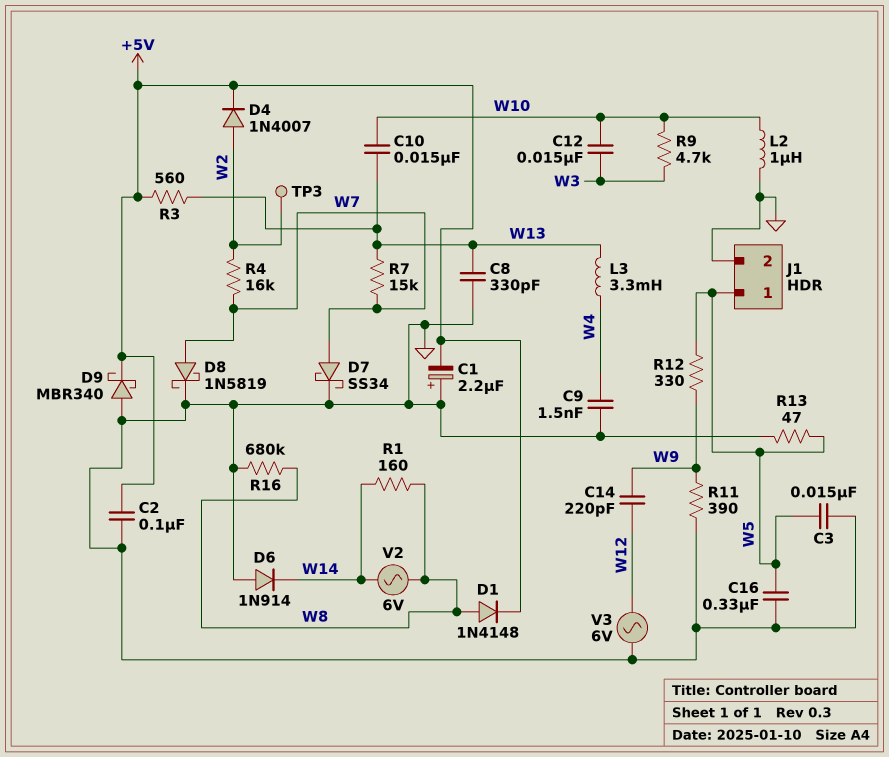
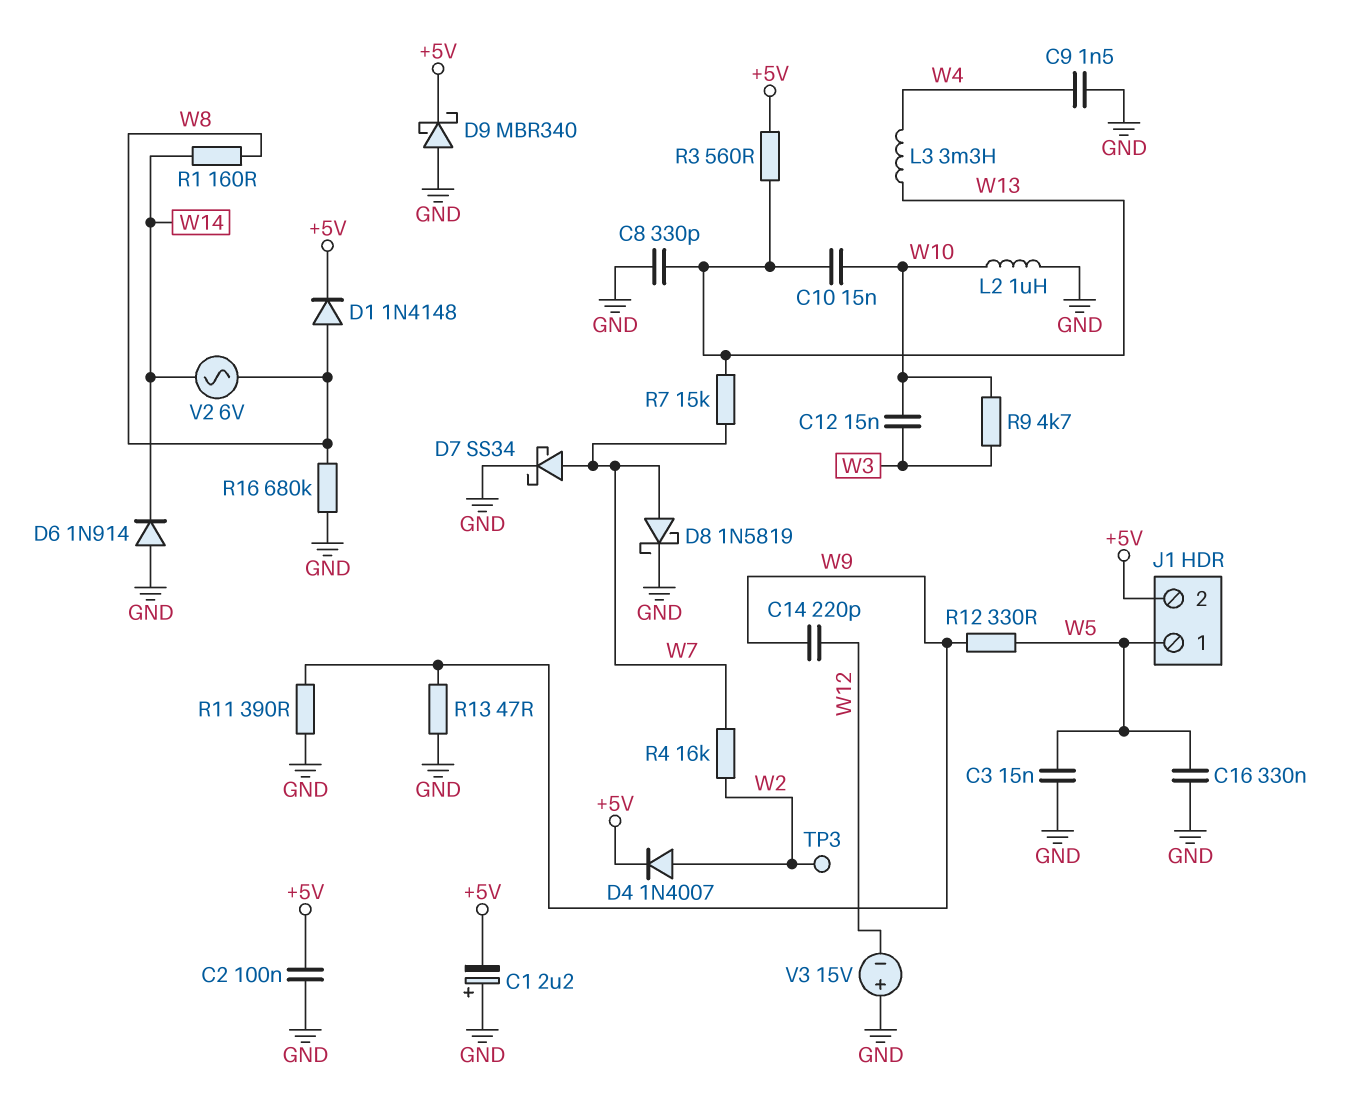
J1 pin 2: GND -> +5V
R13: 47 (GND, W5) -> 47 (GND, W9)
V3: AC 6V (GND, W12) -> 15V (plus GND, minus W12)

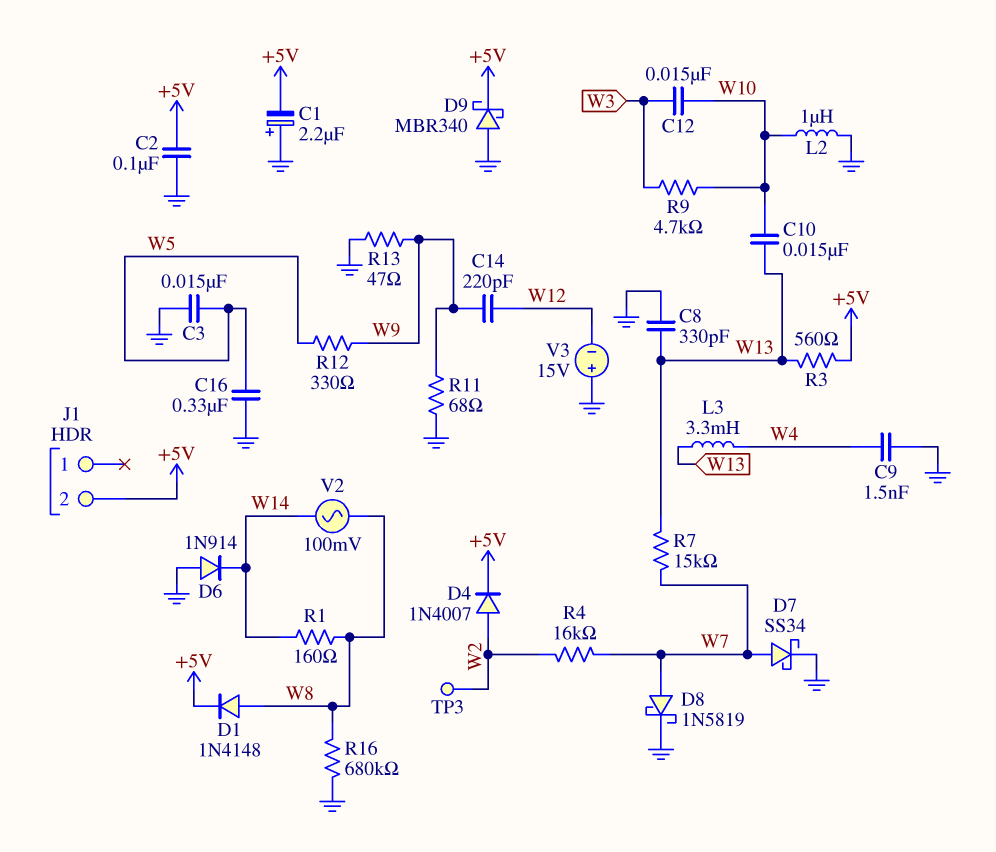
J1 pin 1: W5 -> none
R11: 390 (GND, W9) -> 68 (GND, W9)
V2: AC 6V (W8, W14) -> AC 100mV (W8, W14)

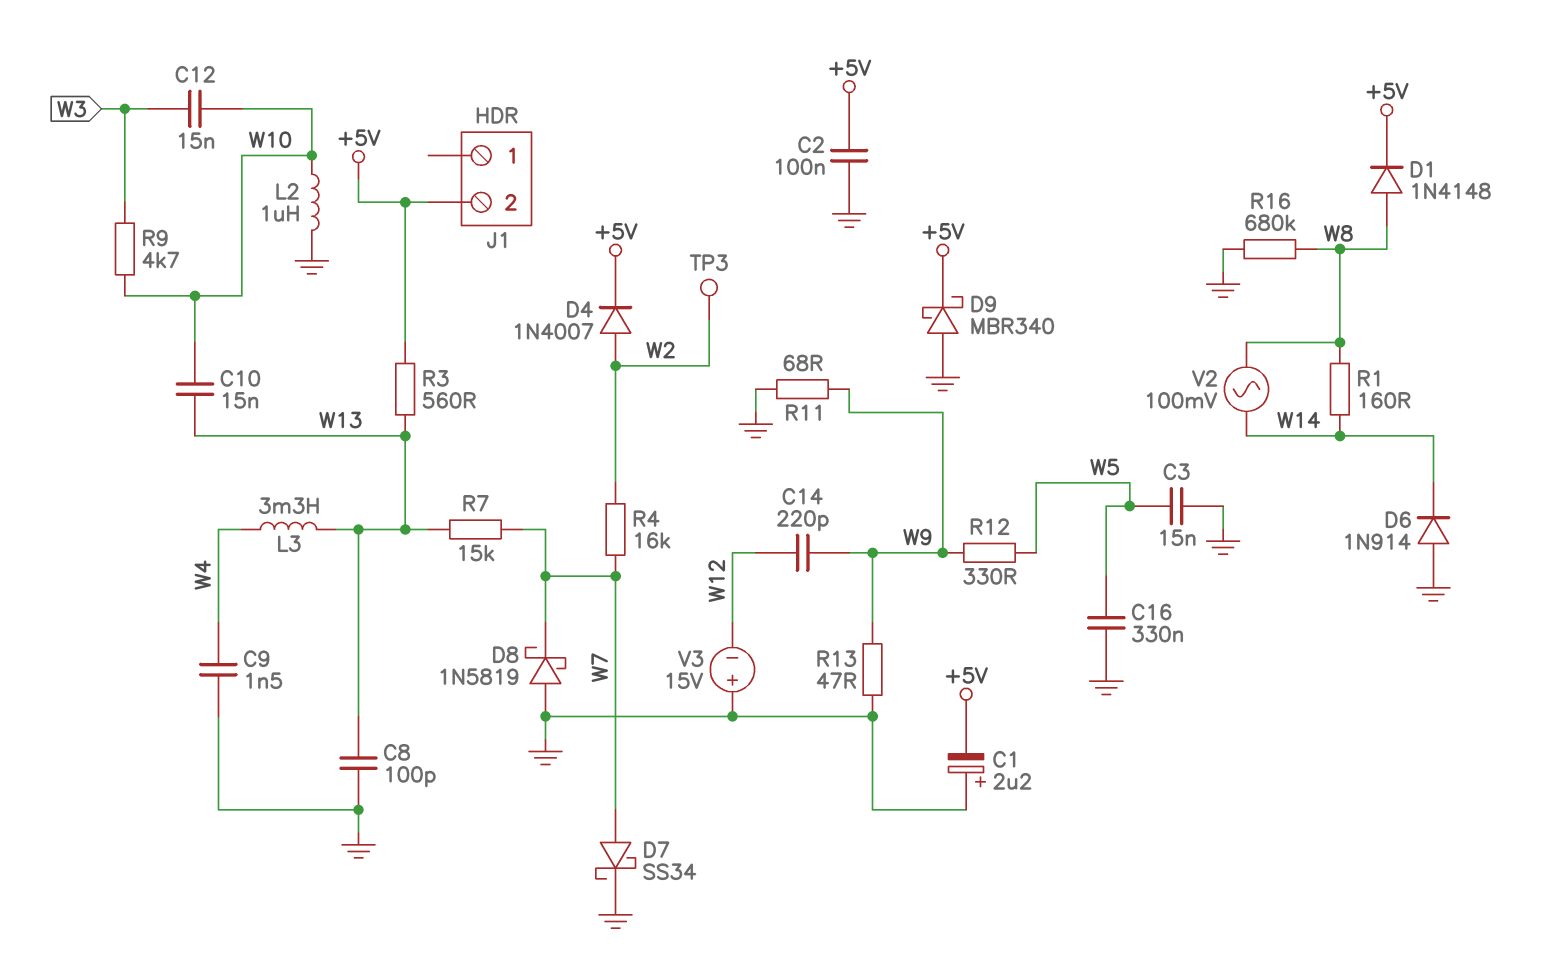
C8: 330pF (GND, W13) -> 100pF (GND, W13)
D8: schottky 1N5819 (A W7, K GND) -> schottky 1N5819 (A GND, K W7)

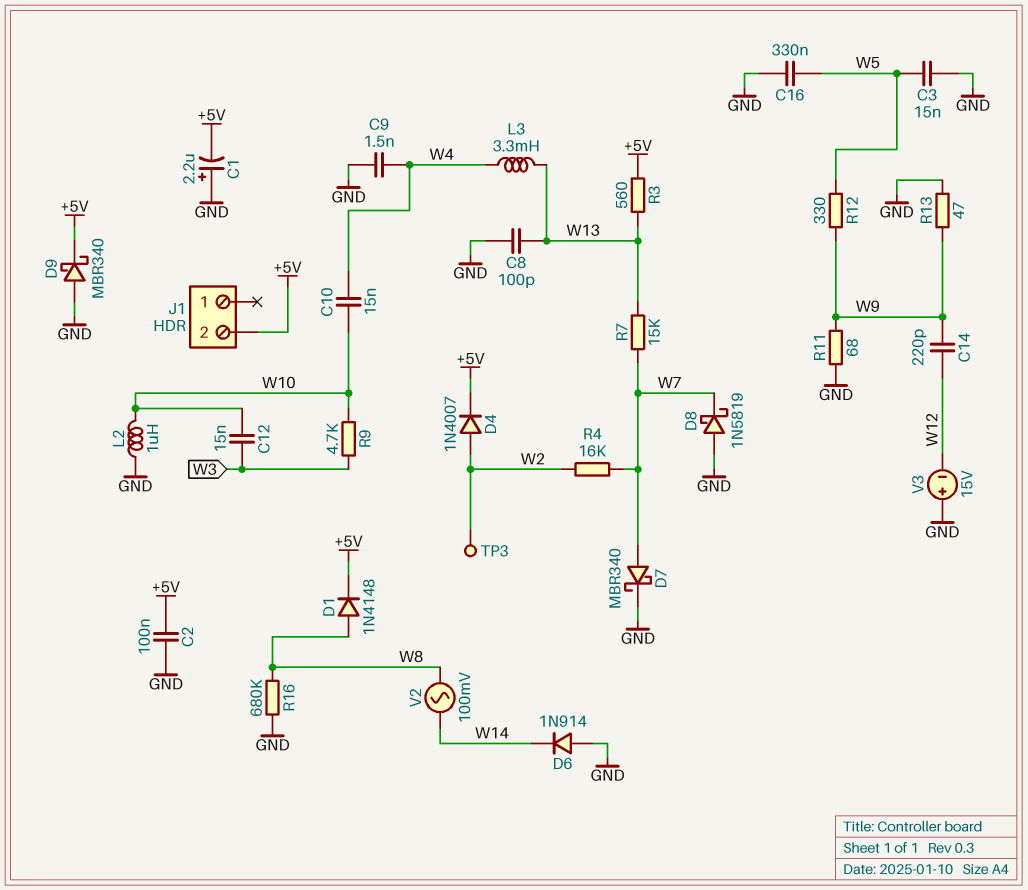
C10: 15nF (W10, W13) -> 15nF (W4, W10)
D7: schottky SS34 (A W7, K GND) -> schottky MBR340 (A W7, K GND)
R1: 160 (W8, W14) -> none

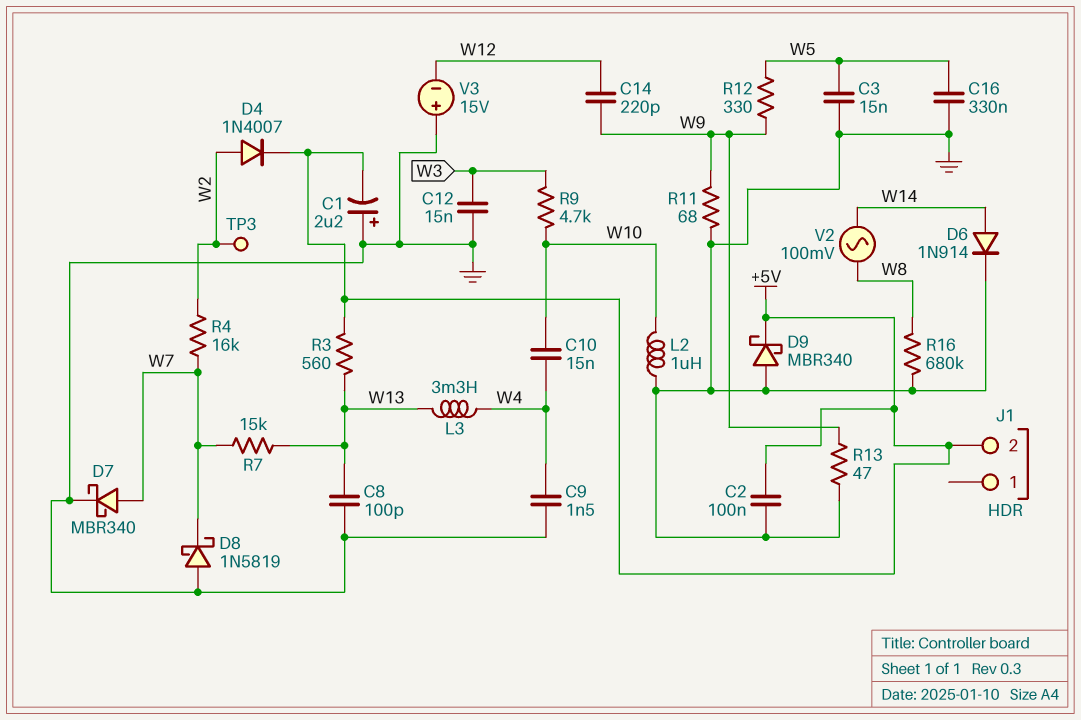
C12: 15nF (W3, W10) -> 15nF (GND, W3)
D1: diode 1N4148 (A W8, K +5V) -> none
D6: diode 1N914 (A GND, K W14) -> diode 1N914 (A W14, K GND)

